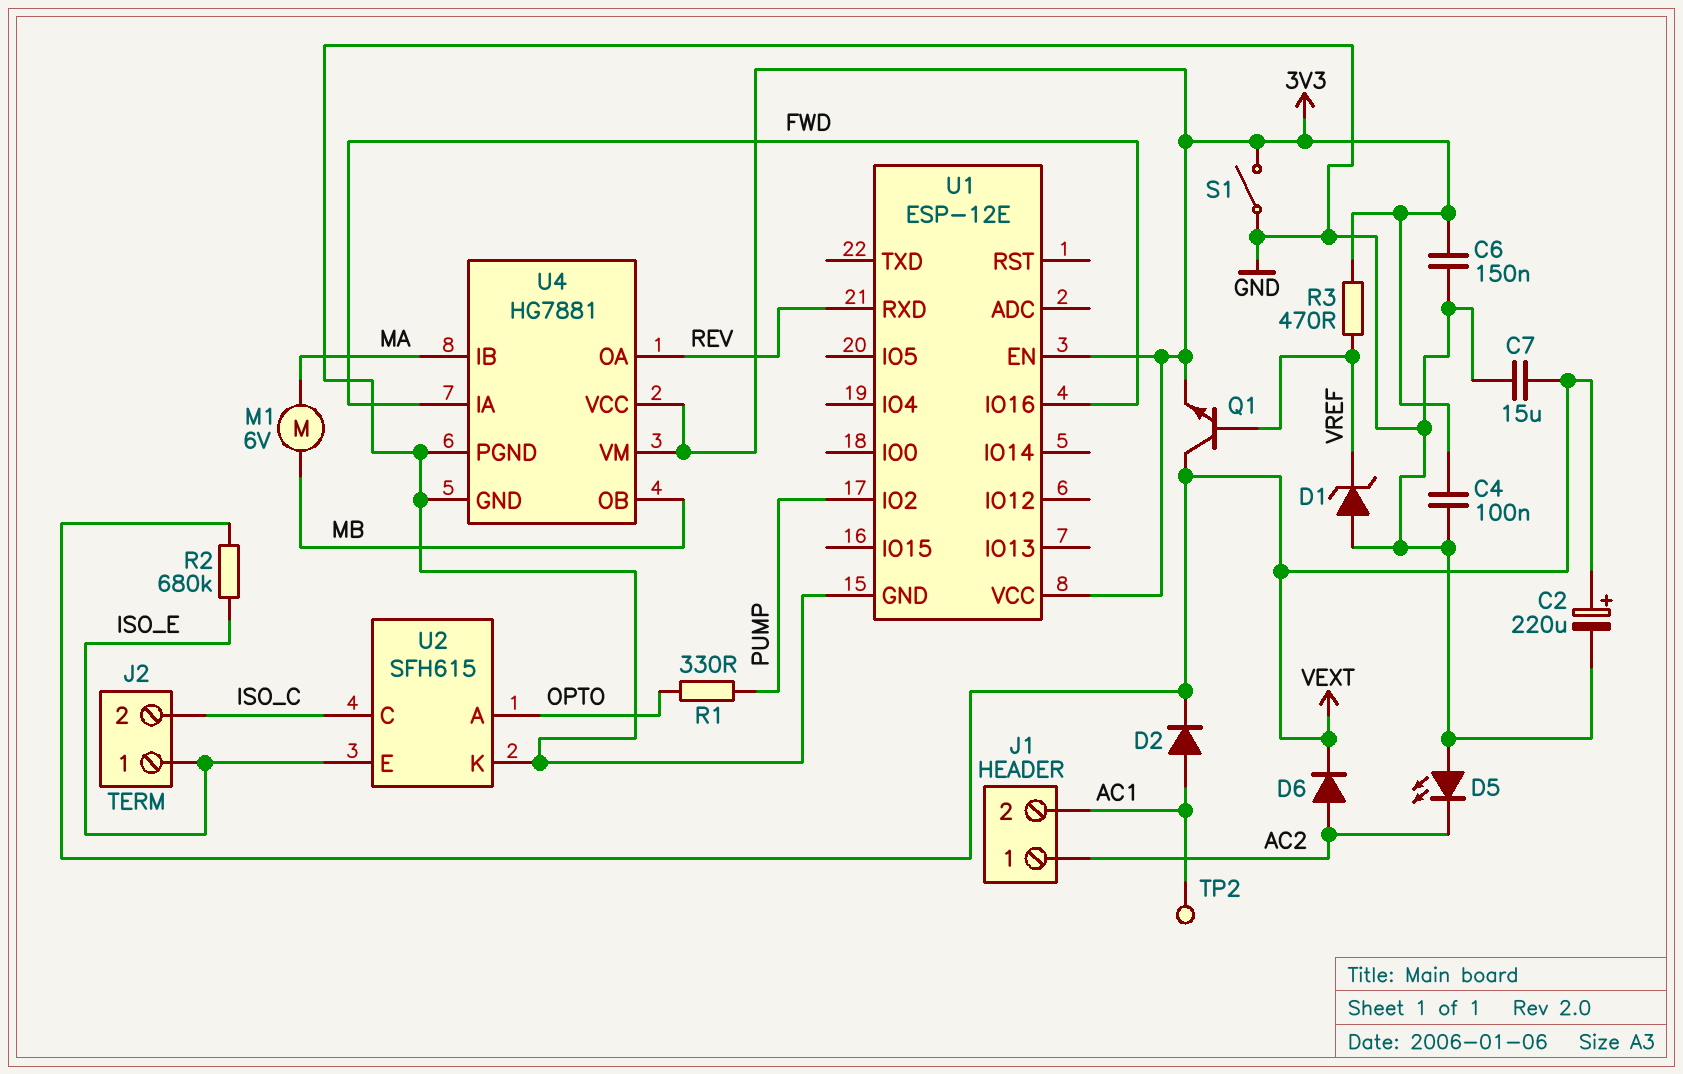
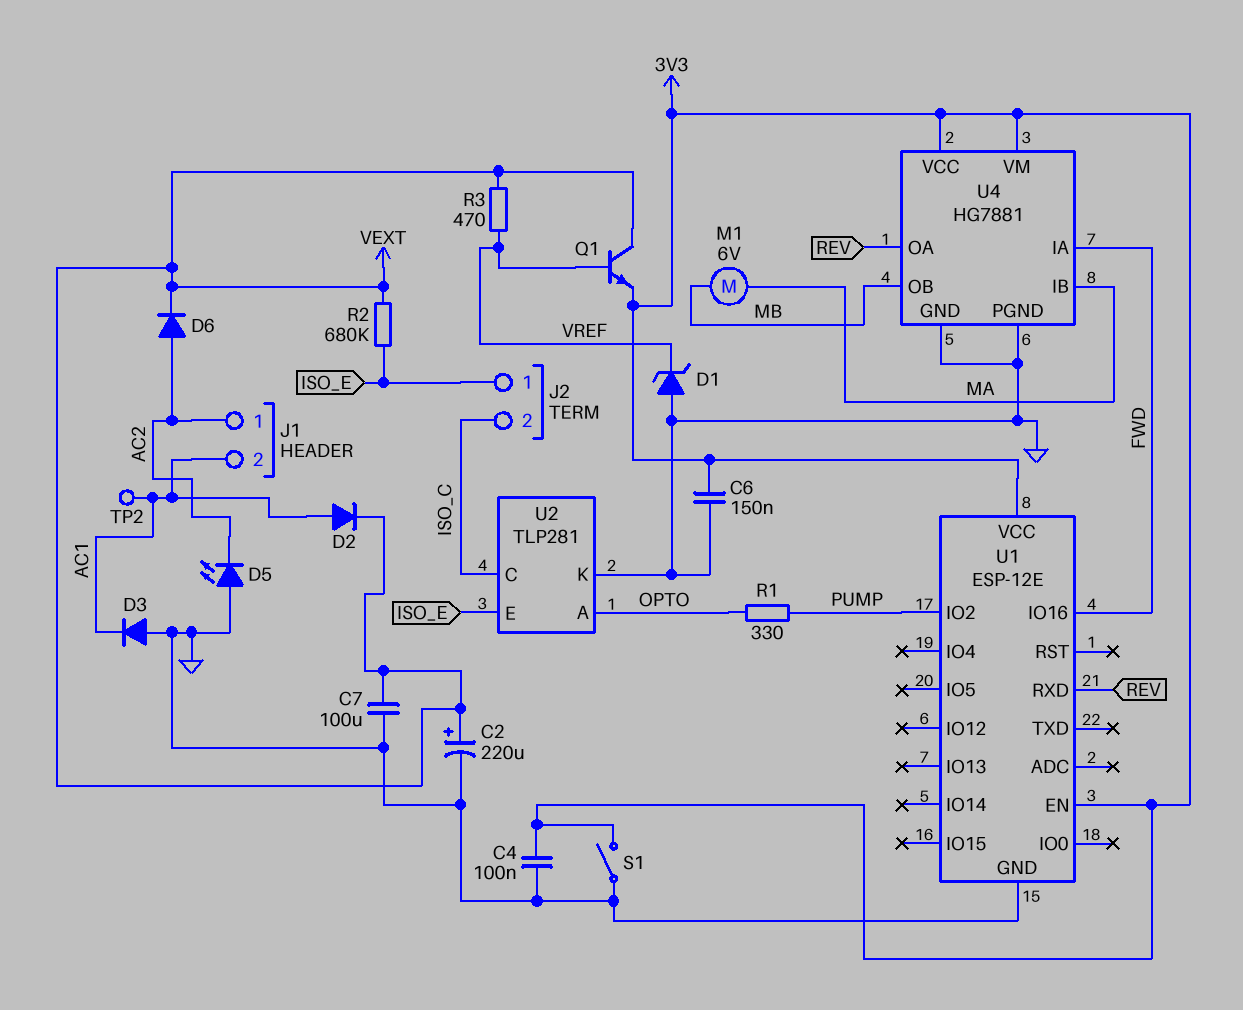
C7: 15uF (GND, VEXT) -> 100uF (GND, VEXT)
D3: none -> diode (A GND, K AC1)
R3: 470 (3V3, VREF) -> 470 (VEXT, VREF)
U2: SFH615 -> TLP281

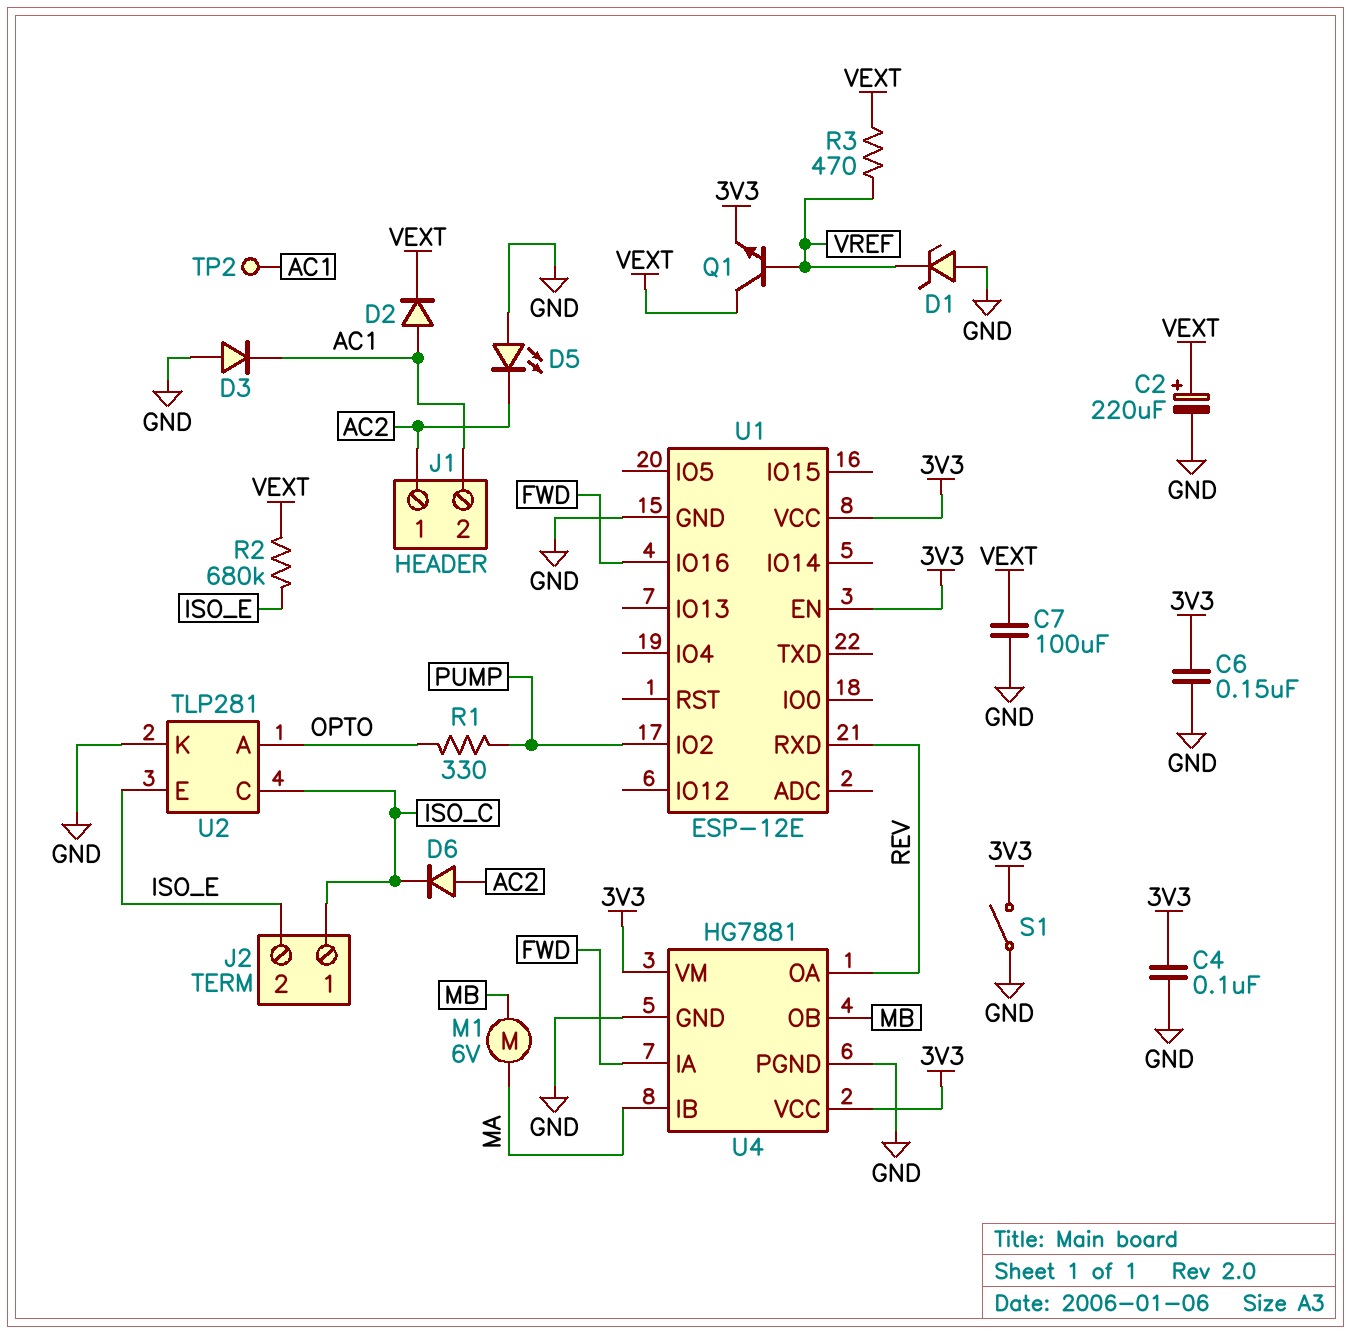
D6: diode (A AC2, K VEXT) -> diode (A AC2, K ISO_C)
J2 pin 1: ISO_E -> ISO_C
J2 pin 2: ISO_C -> ISO_E

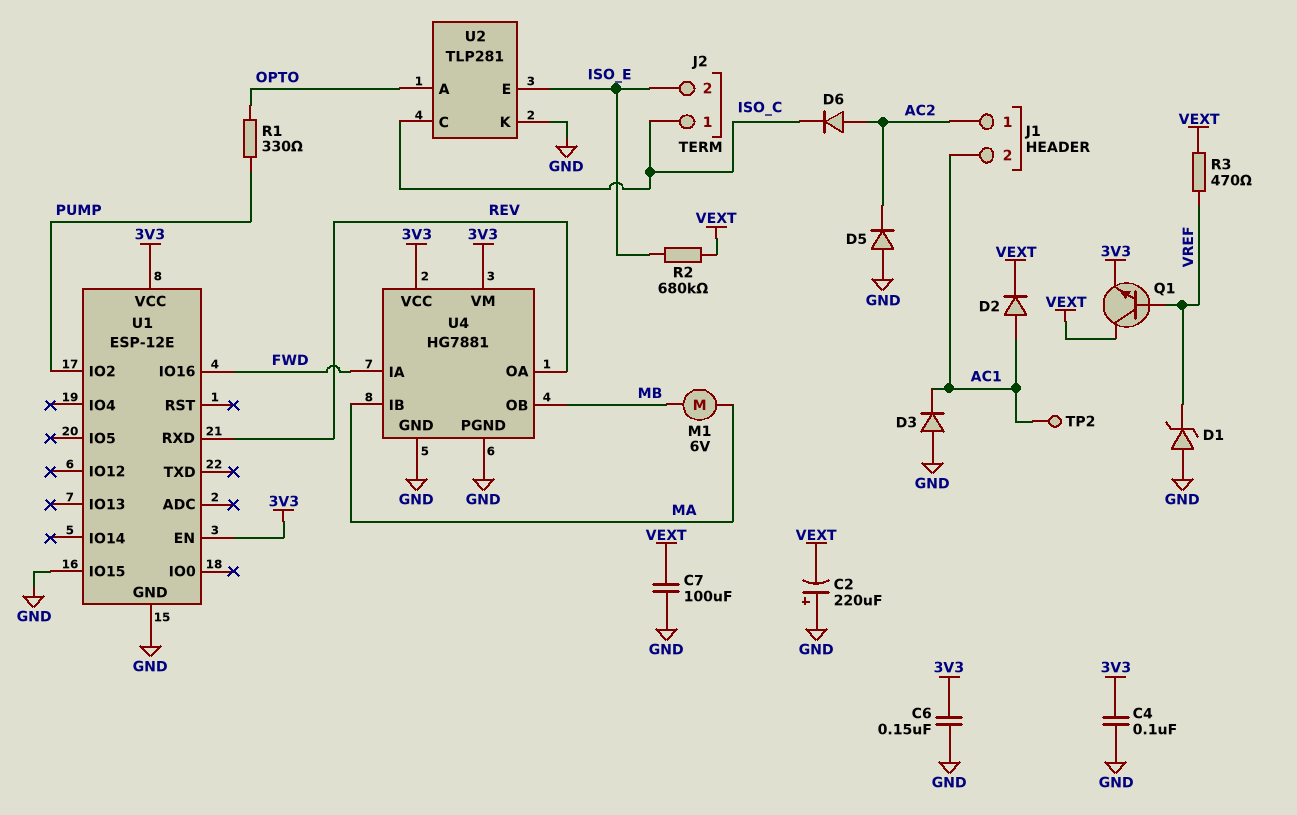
C2: 220uF (plus VEXT, minus GND) -> 220uF (plus GND, minus VEXT)
D5: LED (A GND, K AC2) -> diode (A GND, K AC2)
S1: switch (3V3, GND) -> none
U1 pin IO15: none -> GND

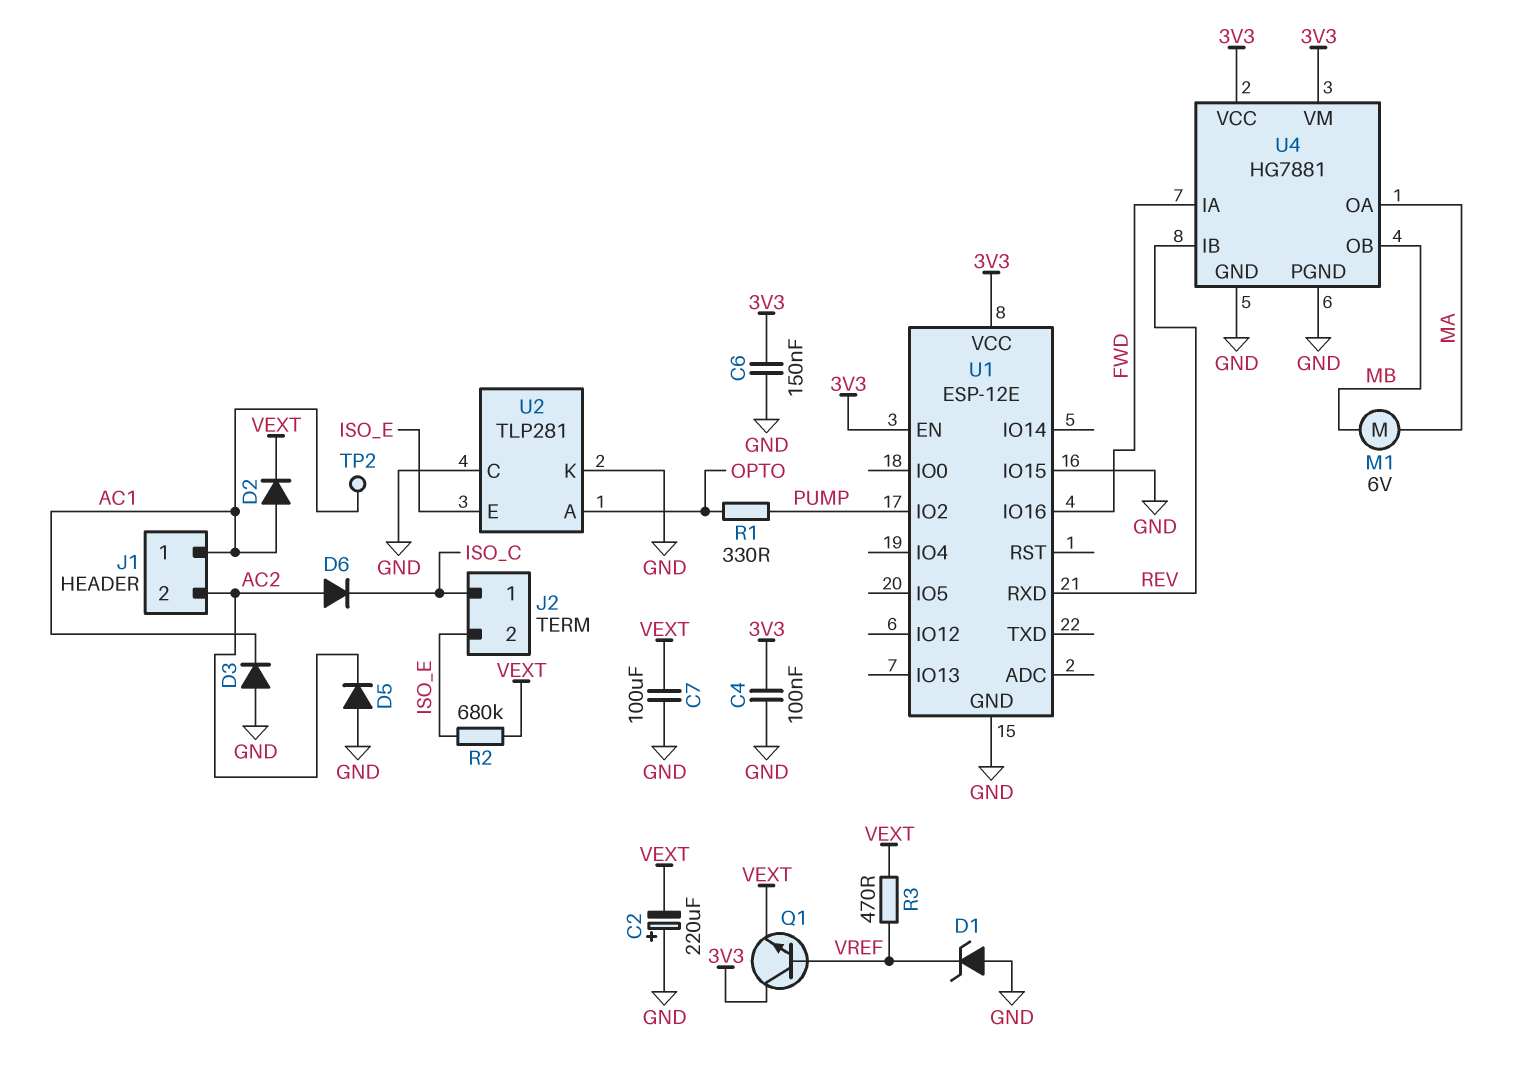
J1 pin 1: AC2 -> AC1
J1 pin 2: AC1 -> AC2
Q1: NPN (B VREF, C VEXT, E 3V3) -> NPN (B VREF, C 3V3, E VEXT)
U2 pin C: ISO_C -> GND
U4 pin IB: MA -> REV
U4 pin OA: REV -> MA

